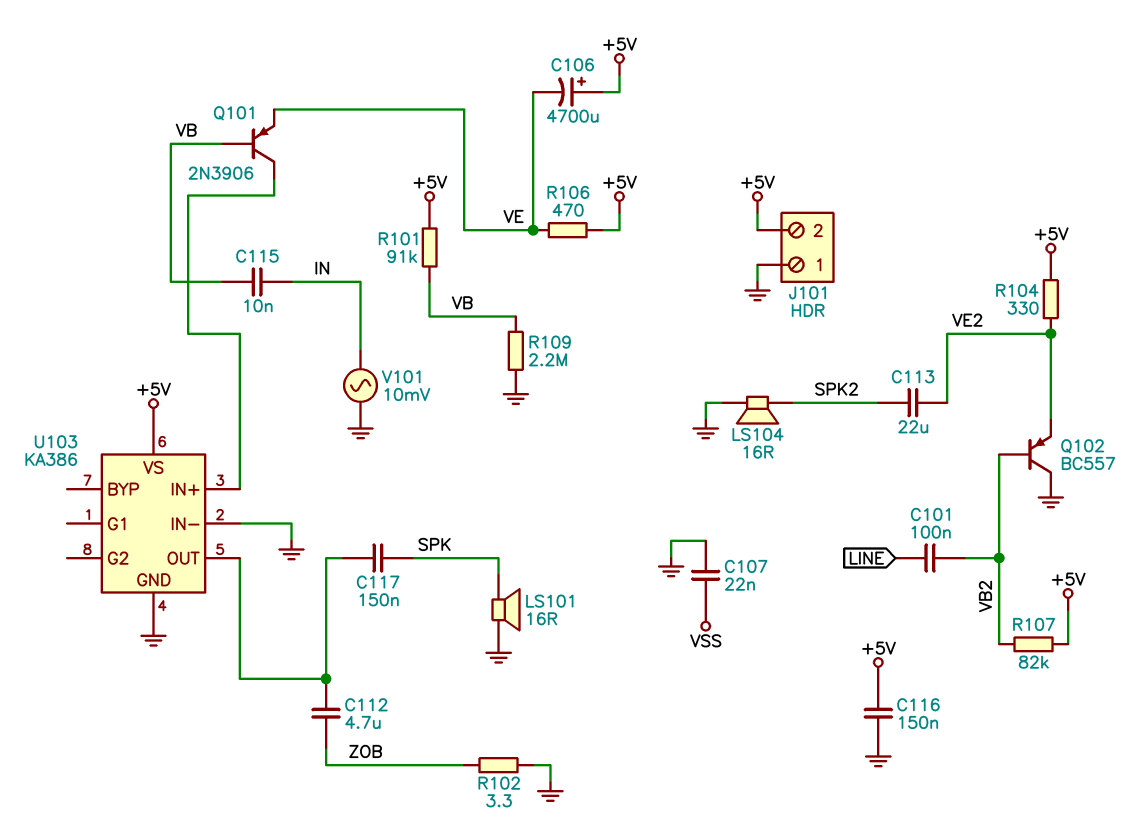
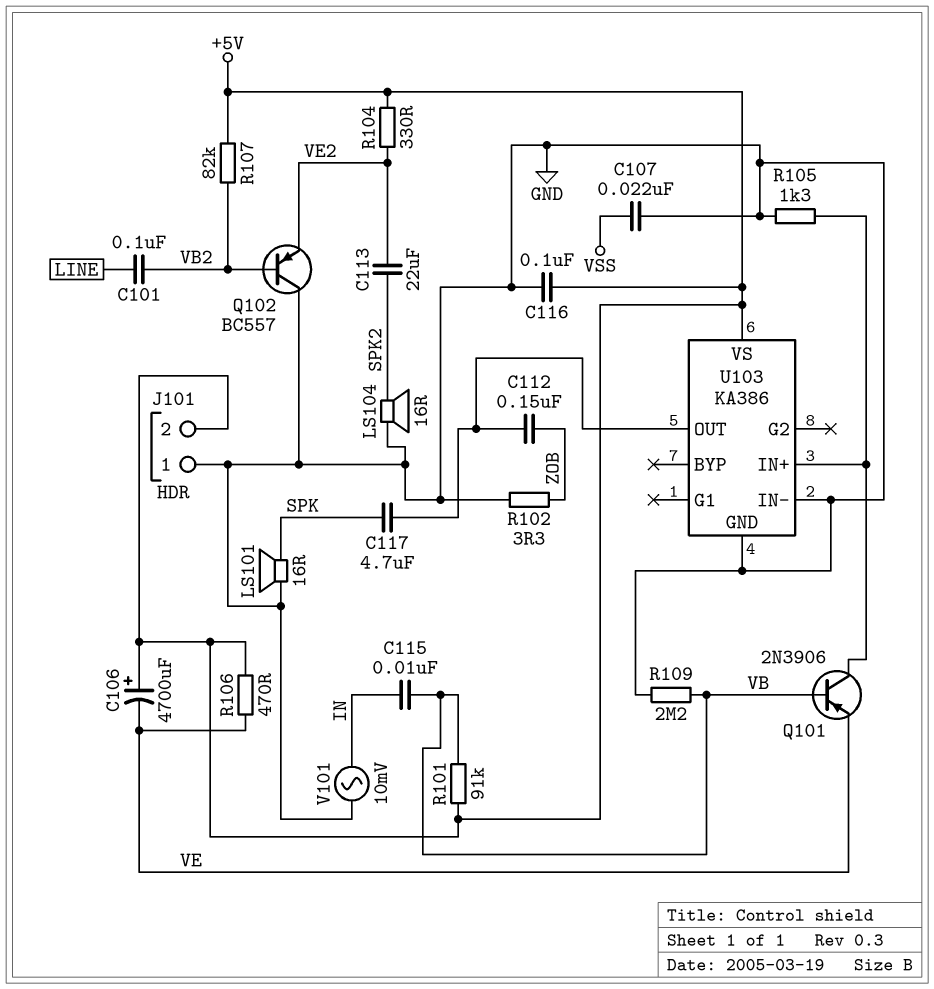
C112: 4.7uF (U103/OUT, ZOB) -> 150nF (U103/OUT, ZOB)
C116: 150nF (+5V, GND) -> 100nF (+5V, GND)
C117: 150nF (SPK, U103/OUT) -> 4.7uF (SPK, U103/OUT)
R105: none -> 1.3k (GND, U103/IN+)

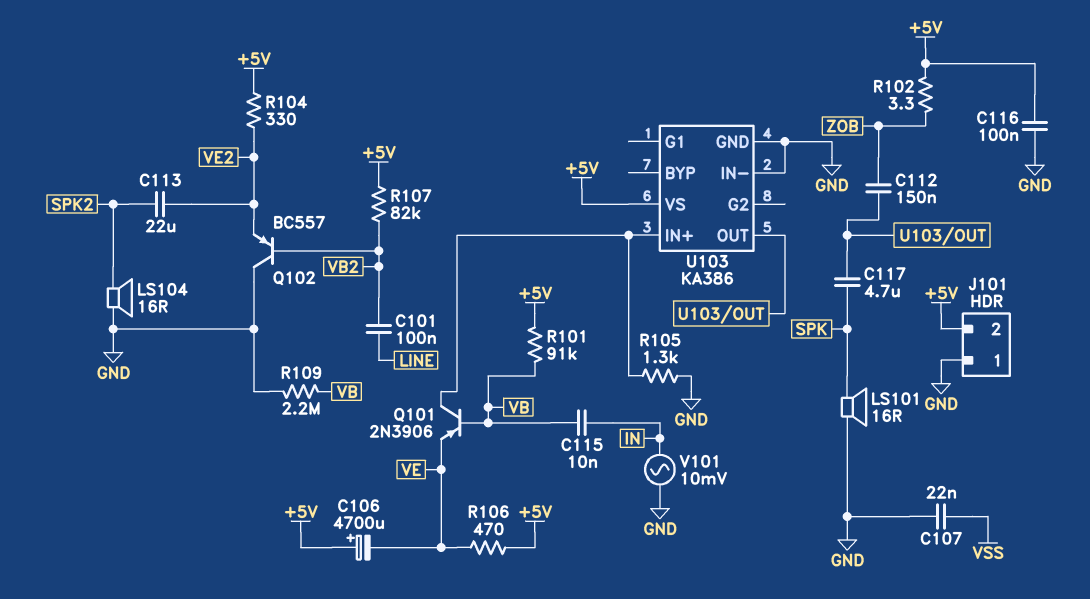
R102: 3.3 (GND, ZOB) -> 3.3 (+5V, ZOB)

